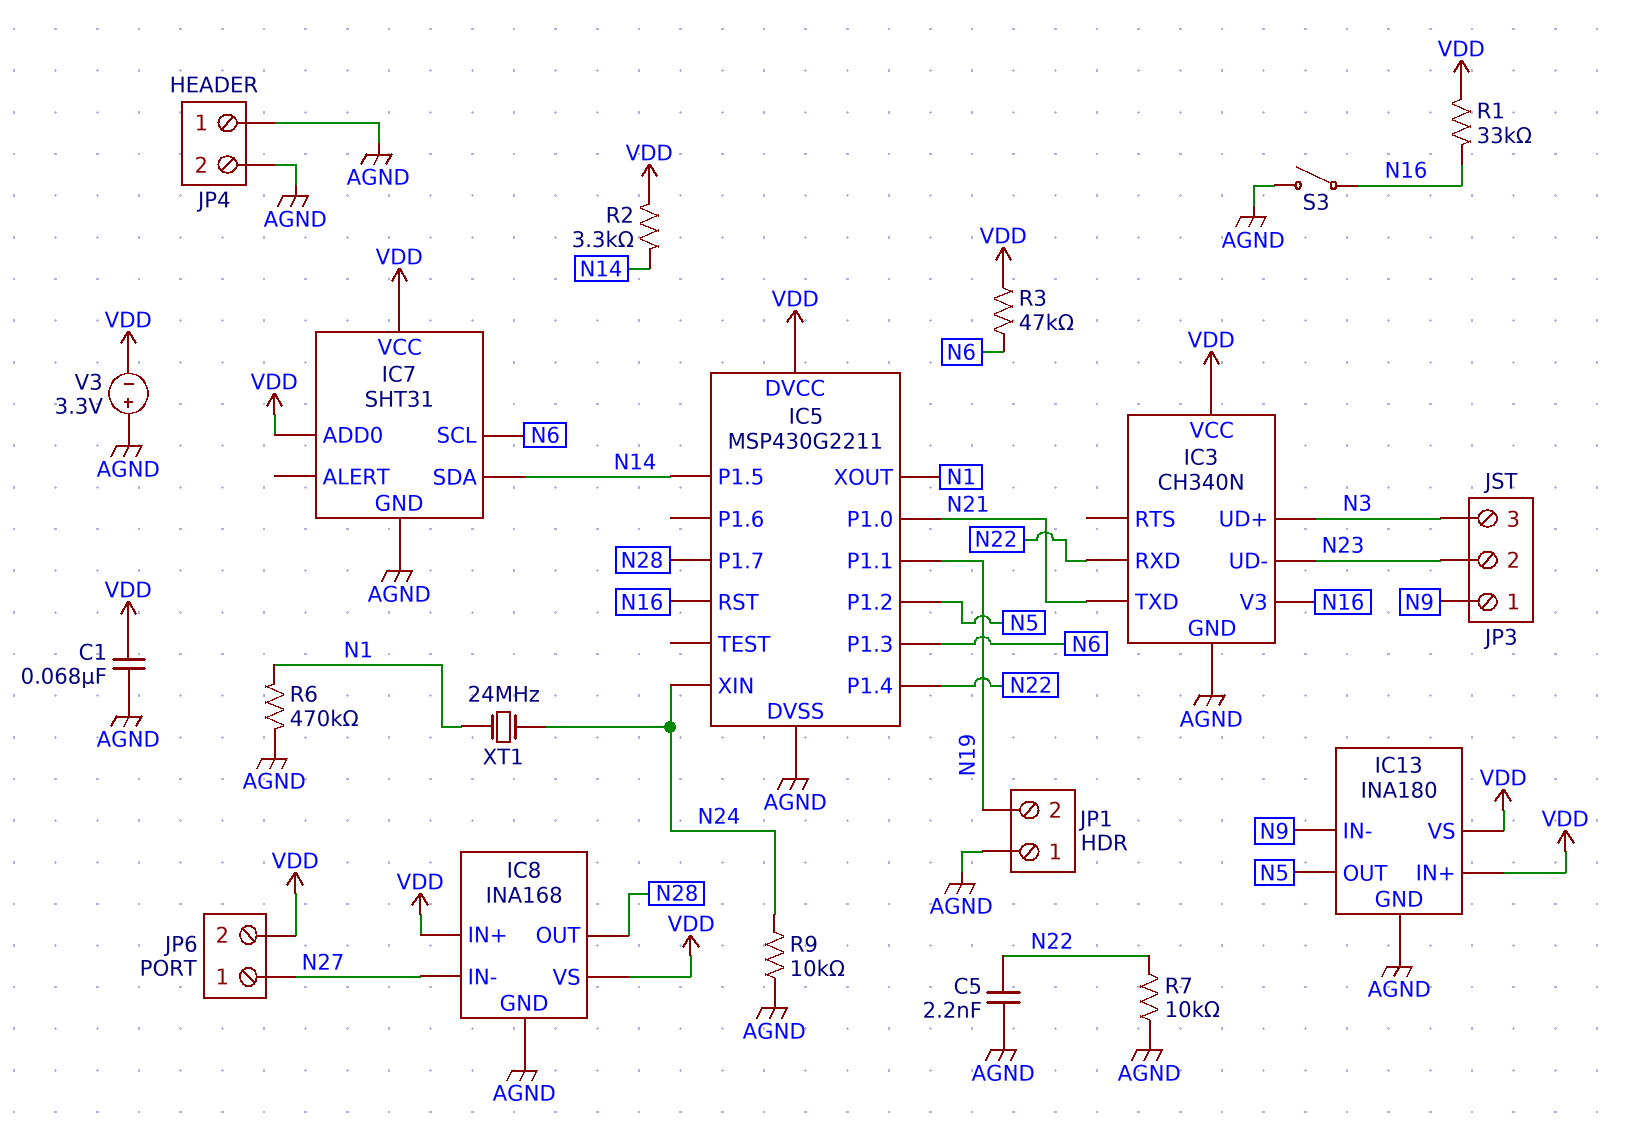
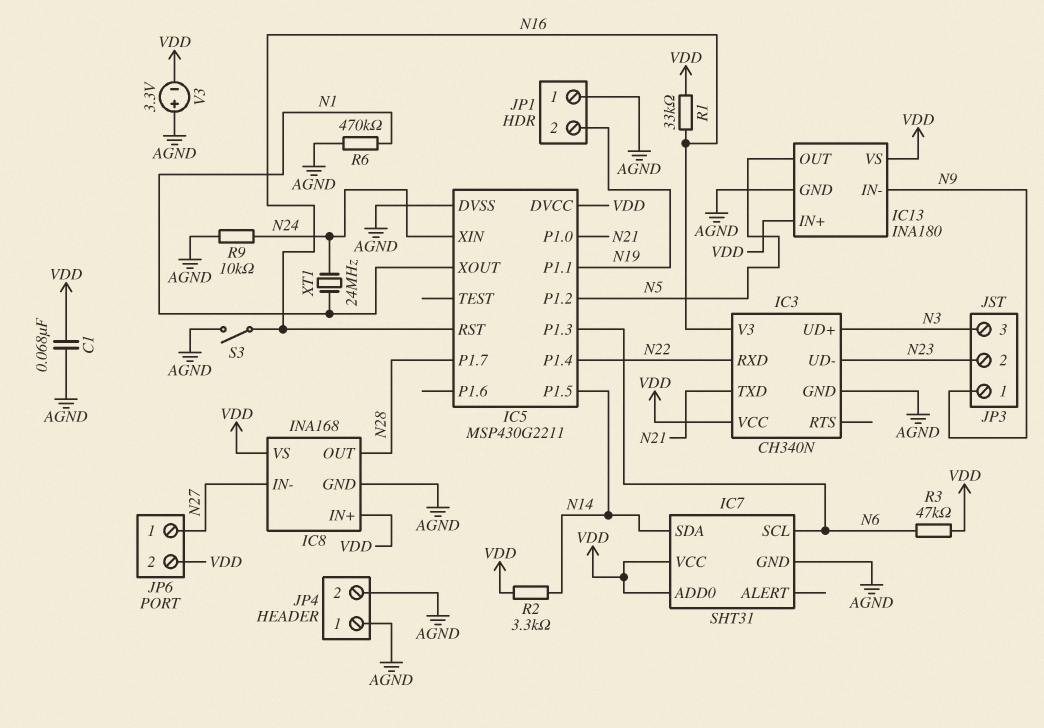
C5: 2.2nF (AGND, N22) -> none
R7: 10k (AGND, N22) -> none

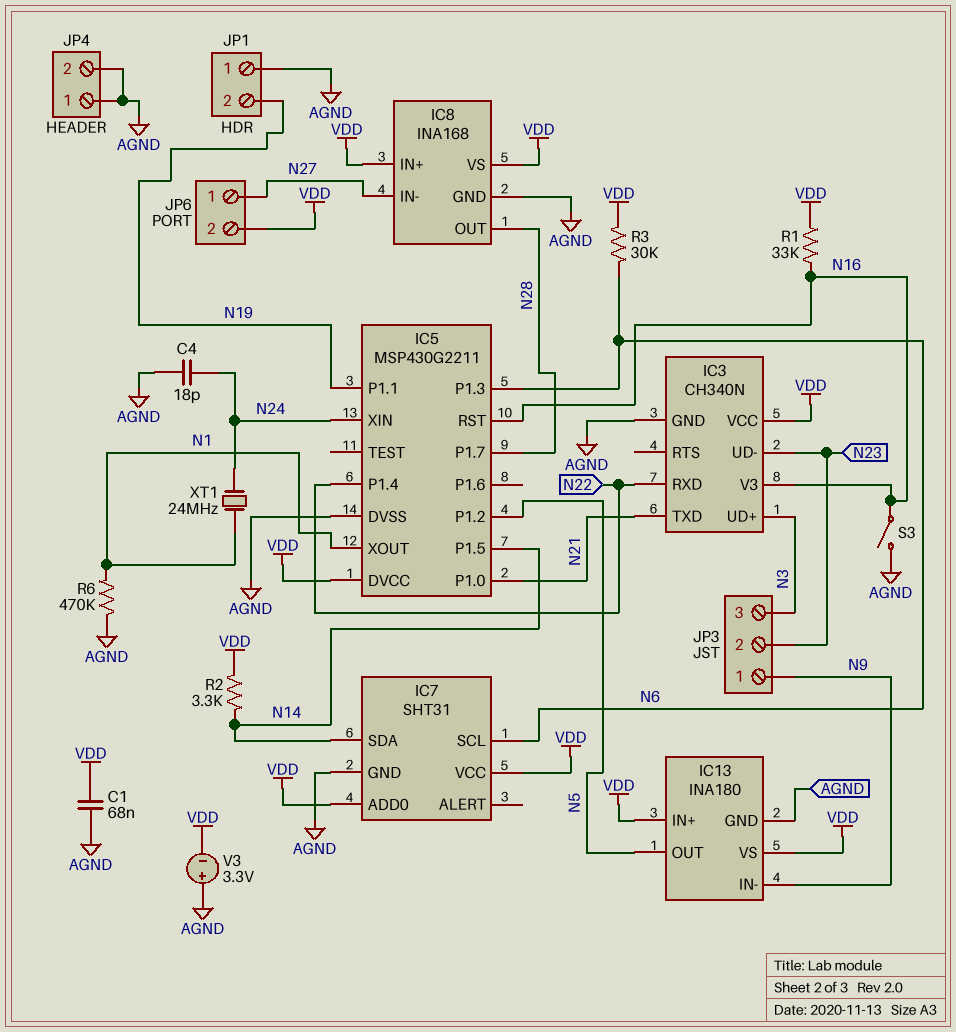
C4: none -> 18pF (AGND, N24)
R3: 47k (N6, VDD) -> 30k (N6, VDD)
R9: 10k (AGND, N24) -> none

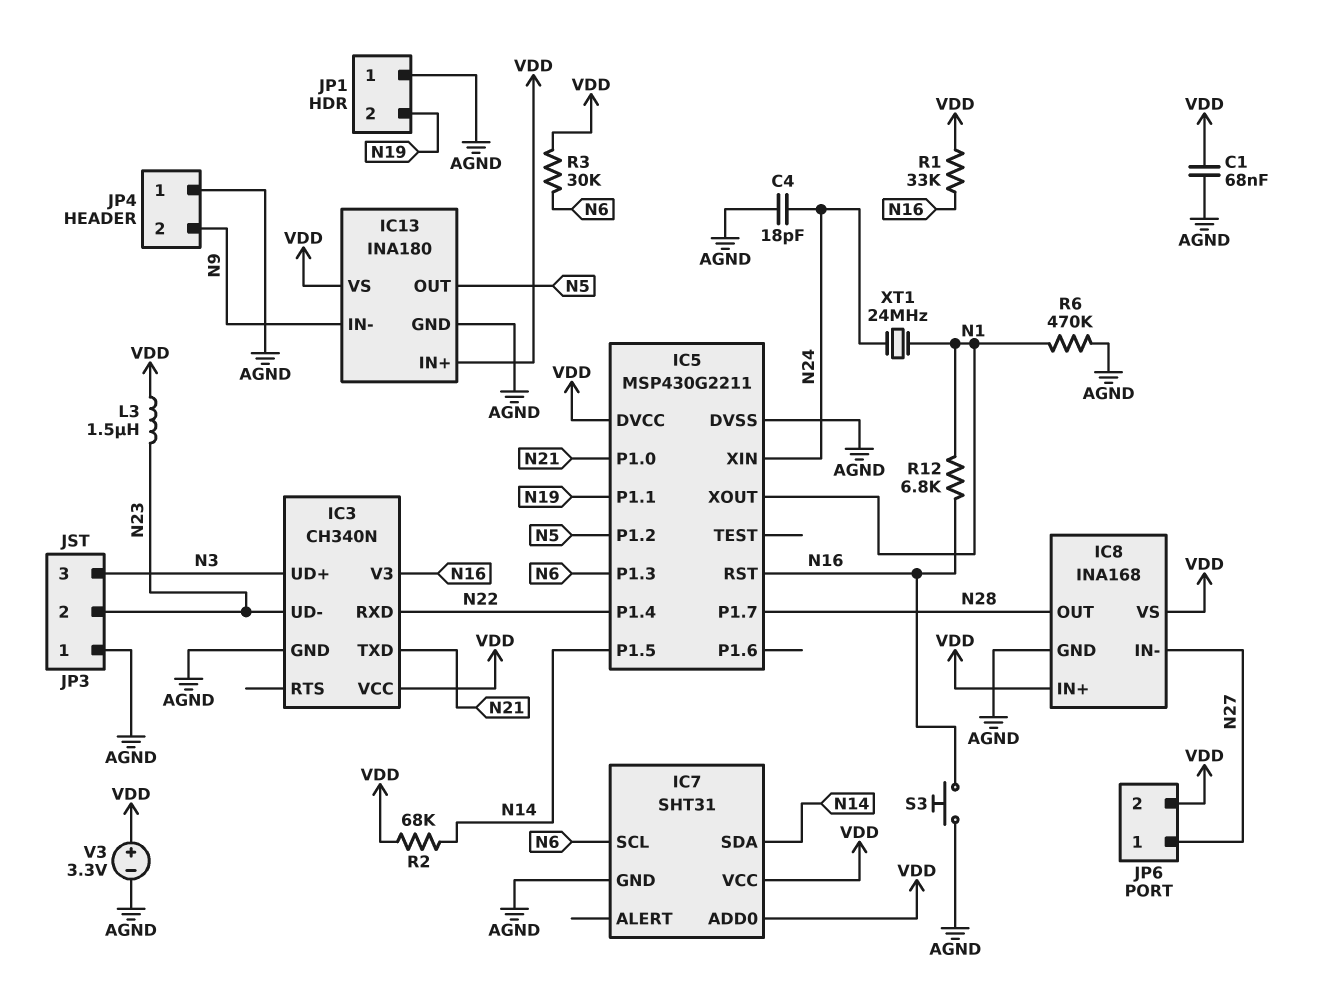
JP3 pin 1: N9 -> AGND
JP4 pin 2: AGND -> N9
L3: none -> 1.5uH (N23, VDD)
R2: 3.3k (N14, VDD) -> 68k (N14, VDD)
R12: none -> 6.8k (N1, N16)
S3: switch (AGND, N16) -> button (AGND, N16)
V3: 3.3V (plus AGND, minus VDD) -> 3.3V (plus VDD, minus AGND)

